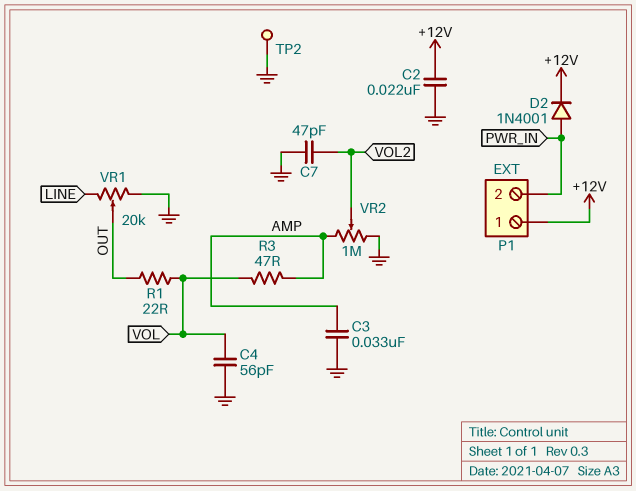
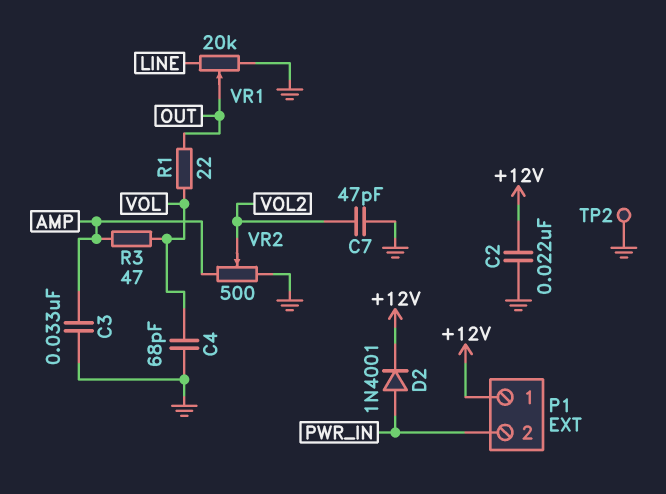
C4: 56pF (GND, VOL) -> 68pF (GND, VOL)
VR2: 1M (AMP, GND, wiper VOL2) -> 500 (AMP, GND, wiper VOL2)

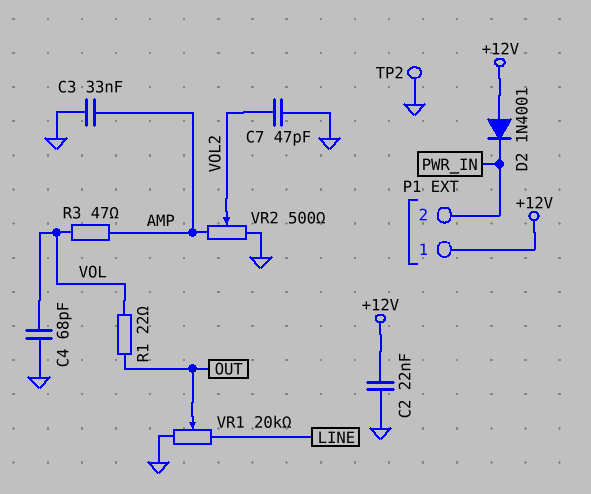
D2: diode 1N4001 (A PWR_IN, K +12V) -> diode 1N4001 (A +12V, K PWR_IN)

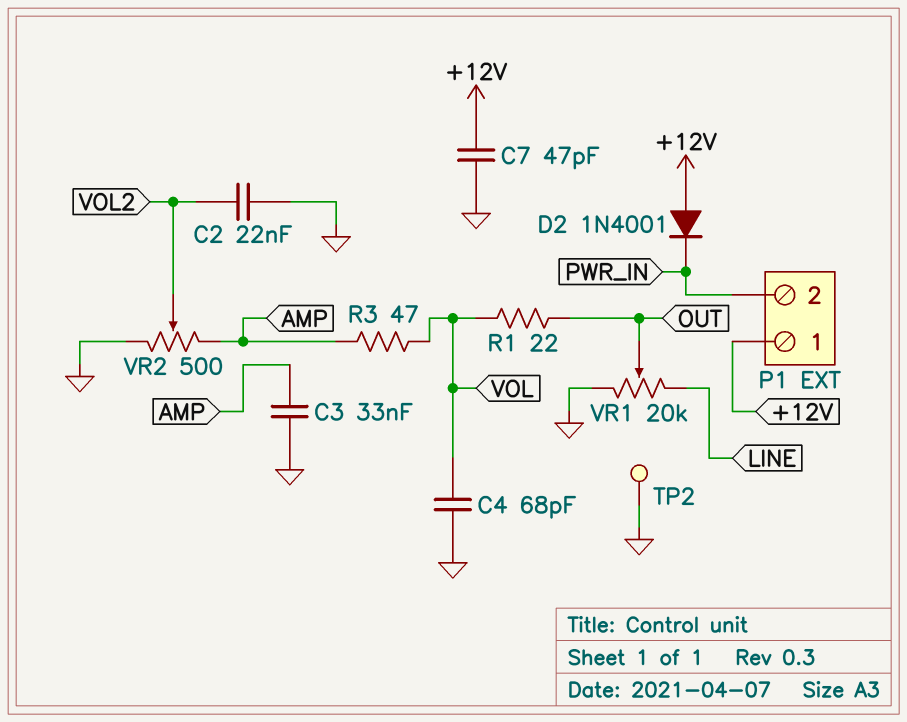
C2: 22nF (+12V, GND) -> 22nF (GND, VOL2)
C7: 47pF (GND, VOL2) -> 47pF (+12V, GND)

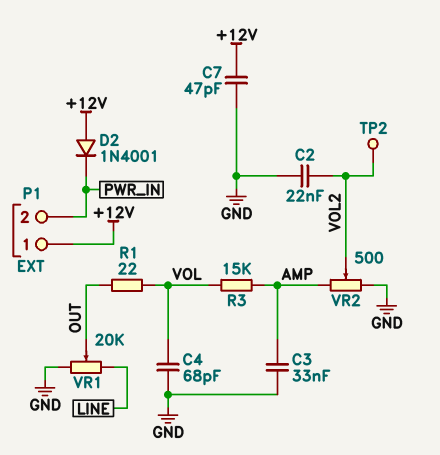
R3: 47 (AMP, VOL) -> 15k (AMP, VOL)
TP2: test point (GND) -> test point (VOL2)

